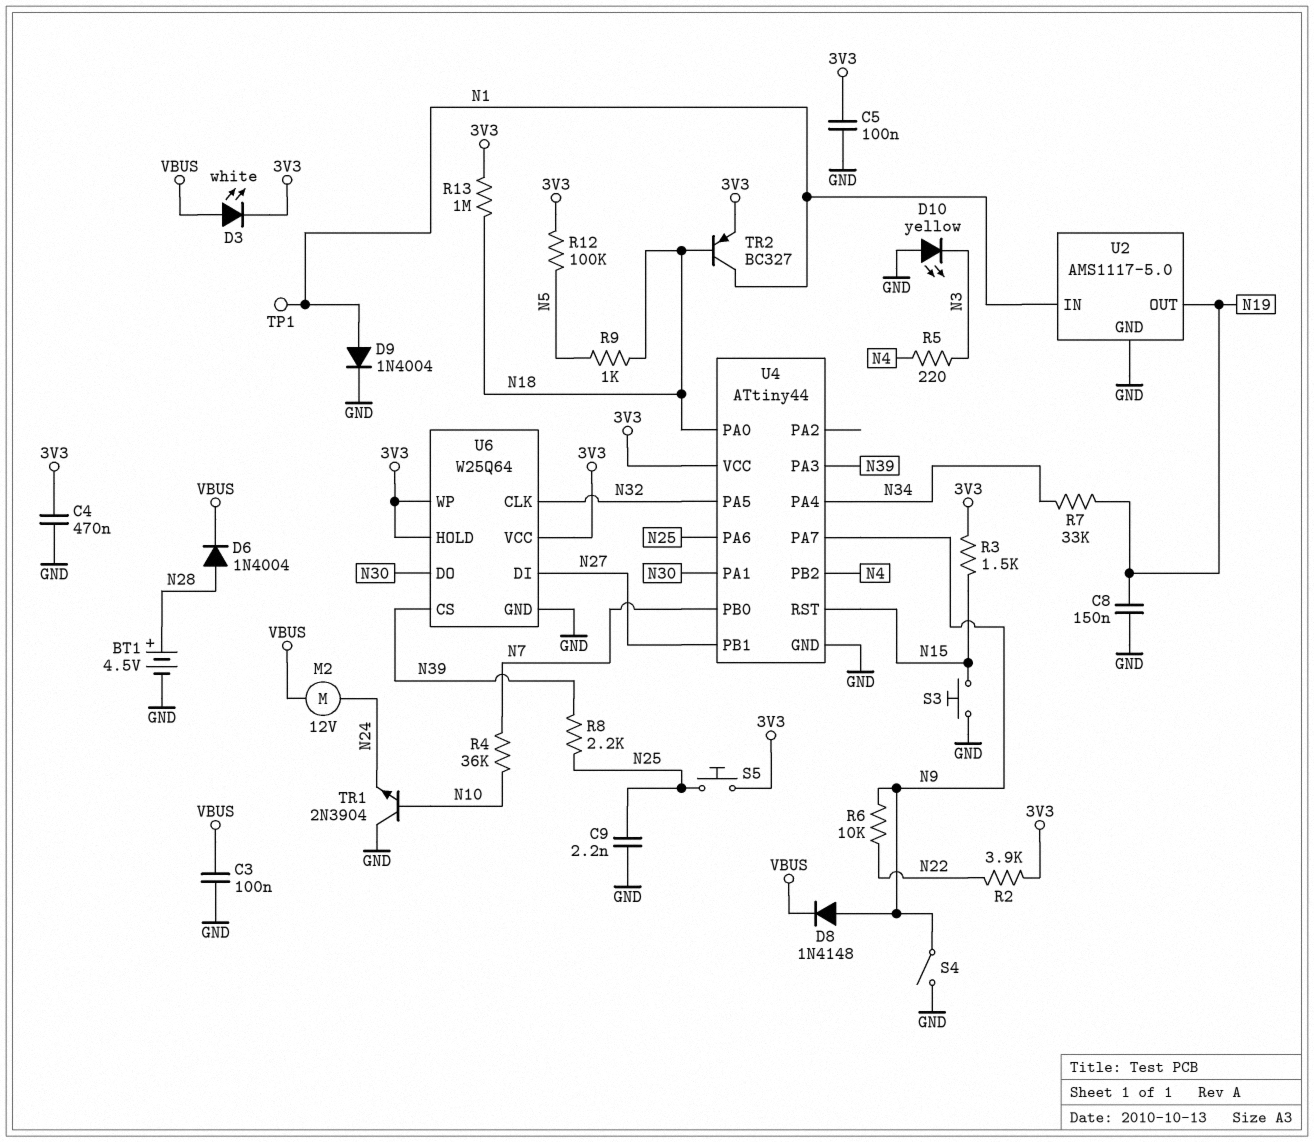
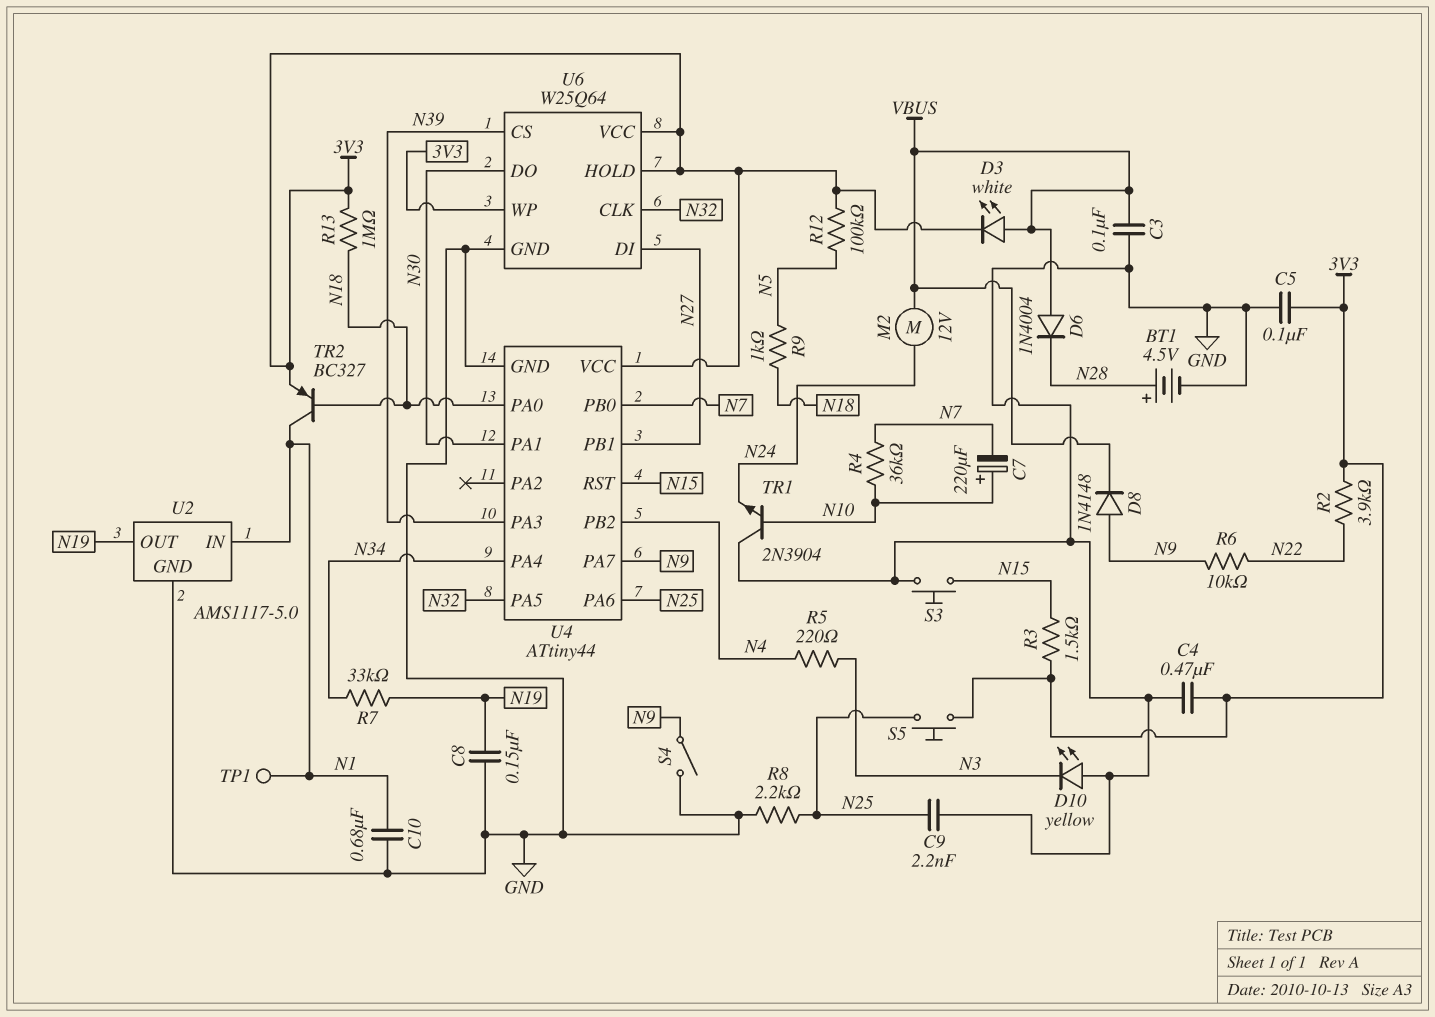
C7: none -> 220uF (plus N10, minus N7)
C10: none -> 680nF (GND, N1)
D6: diode 1N4004 (A N28, K VBUS) -> diode 1N4004 (A VBUS, K N28)
D9: diode 1N4004 (A N1, K GND) -> none
R8: 2.2k (N25, N39) -> 2.2k (GND, N25)

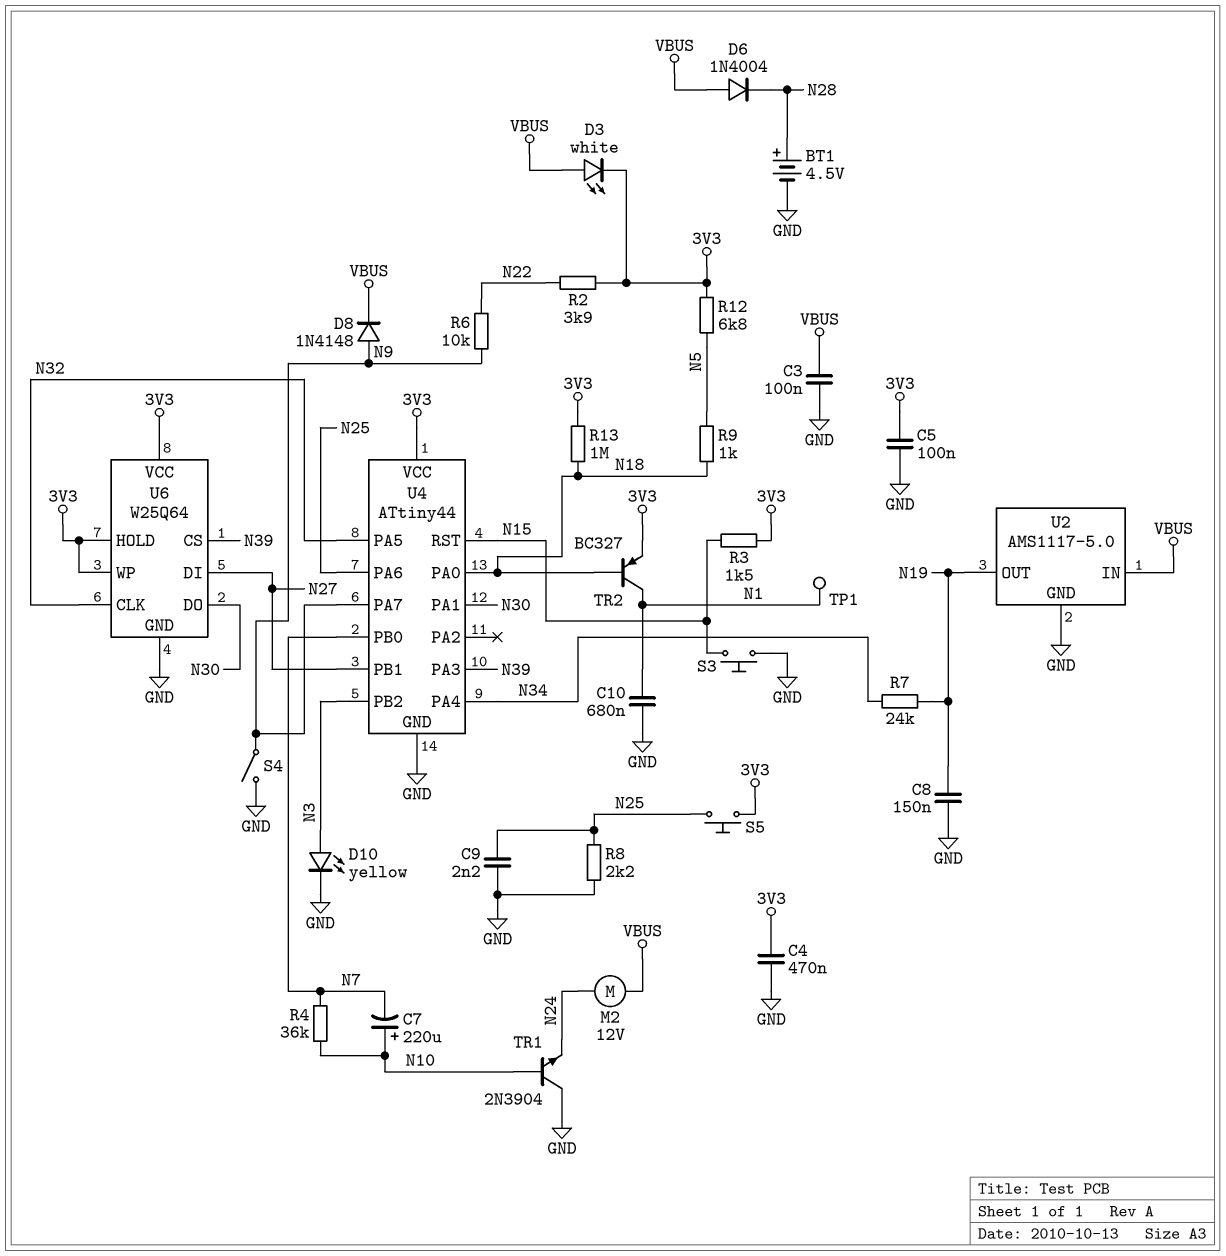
D10: LED yellow (A GND, K N3) -> LED yellow (A N3, K GND)
R5: 220 (N3, N4) -> none
R7: 33k (N19, N34) -> 24k (N19, N34)
R12: 100k (3V3, N5) -> 6.8k (3V3, N5)
U2 pin IN: N1 -> VBUS
U4 pin PB2: N4 -> N3

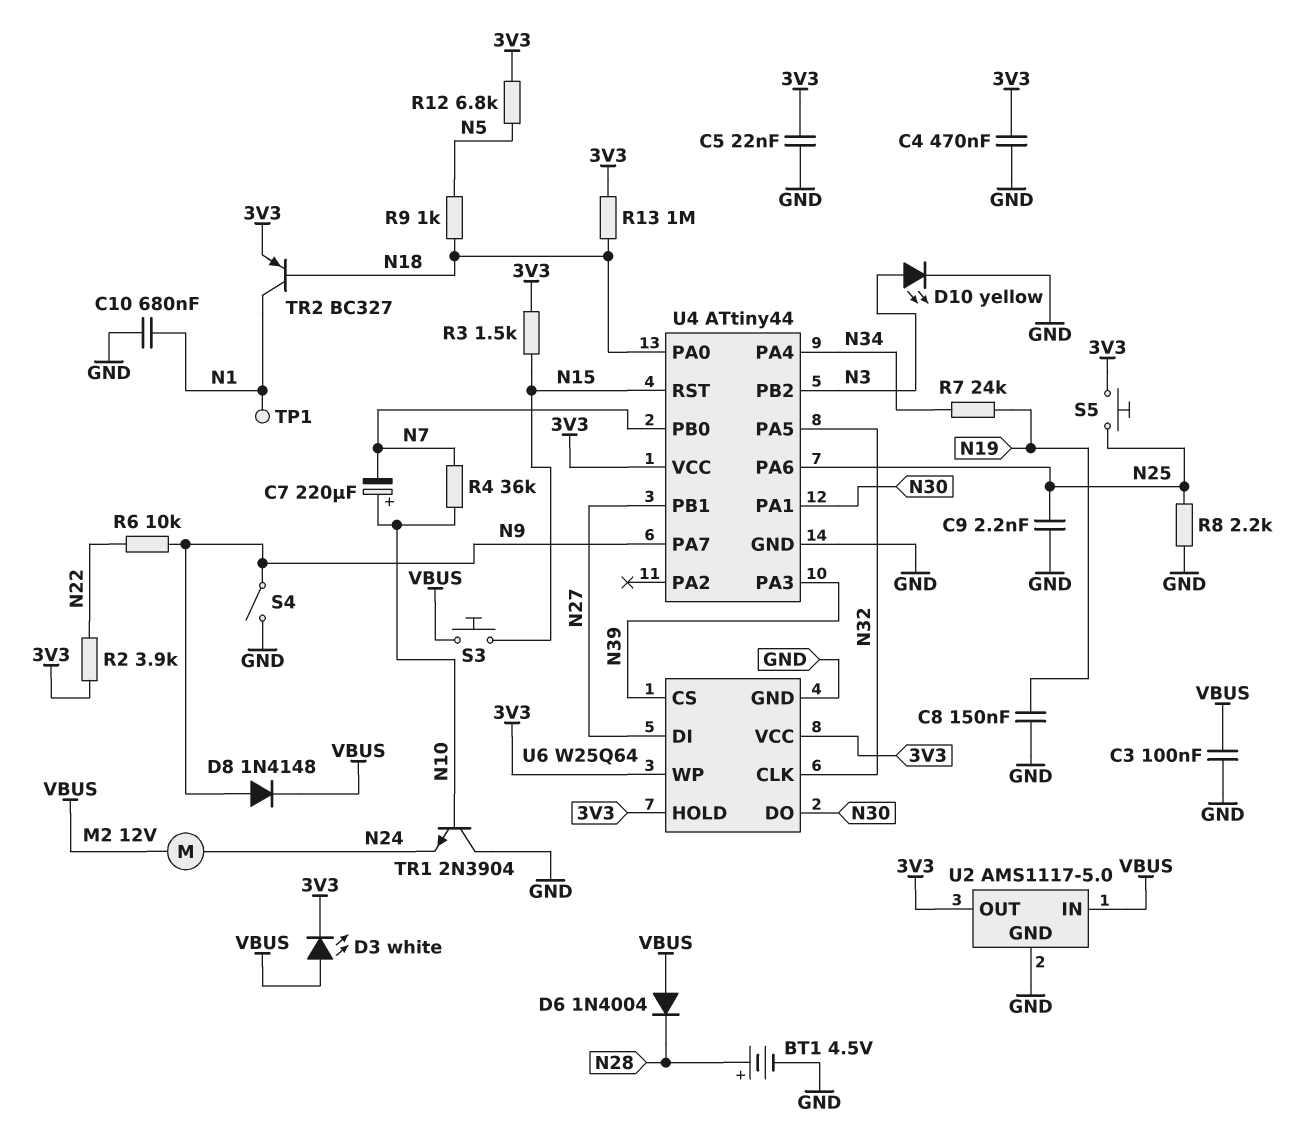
C5: 100nF (3V3, GND) -> 22nF (3V3, GND)
S3: button (GND, N15) -> button (N15, VBUS)
U2 pin OUT: N19 -> 3V3

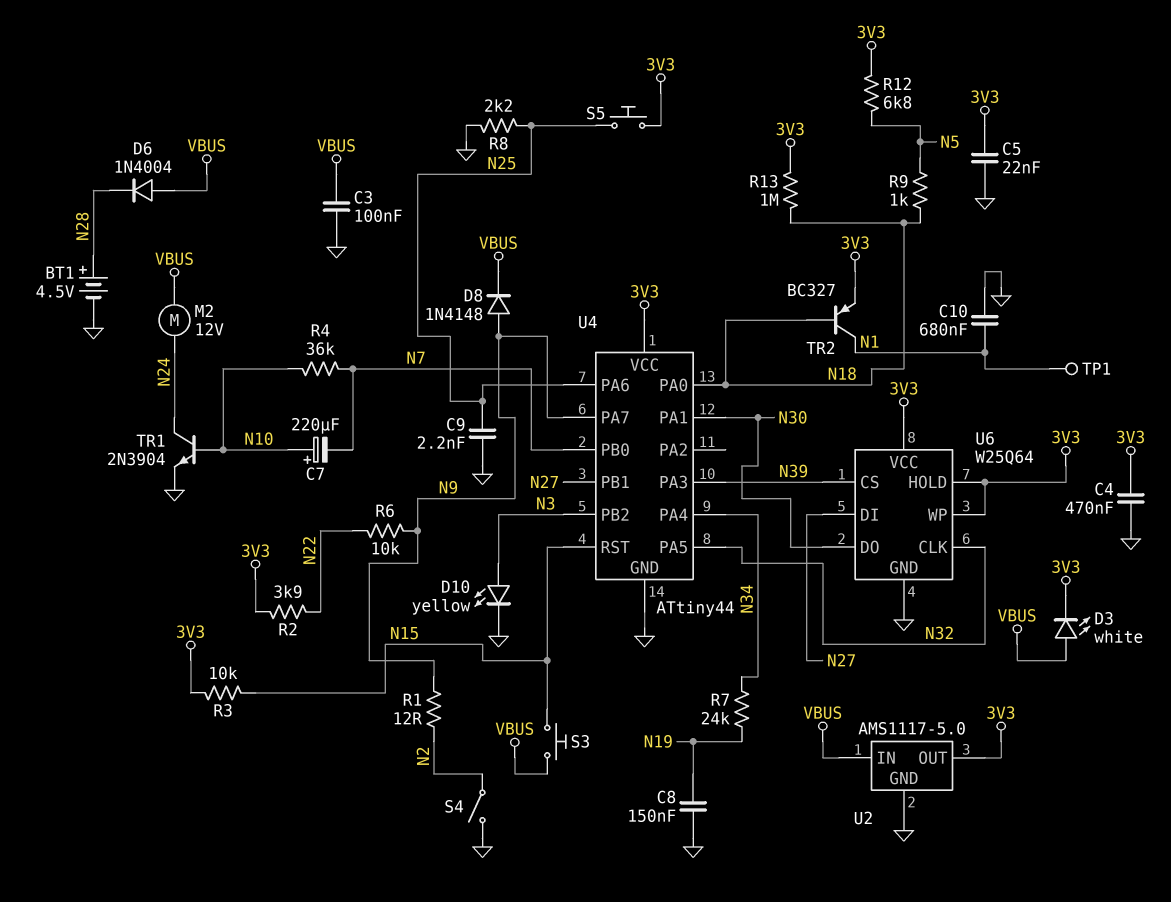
R1: none -> 12 (N2, N9)
R3: 1.5k (3V3, N15) -> 10k (3V3, N15)
S4: switch (GND, N9) -> switch (GND, N2)
TR1: NPN 2N3904 (B N10, C GND, E N24) -> NPN 2N3904 (B N10, C N24, E GND)

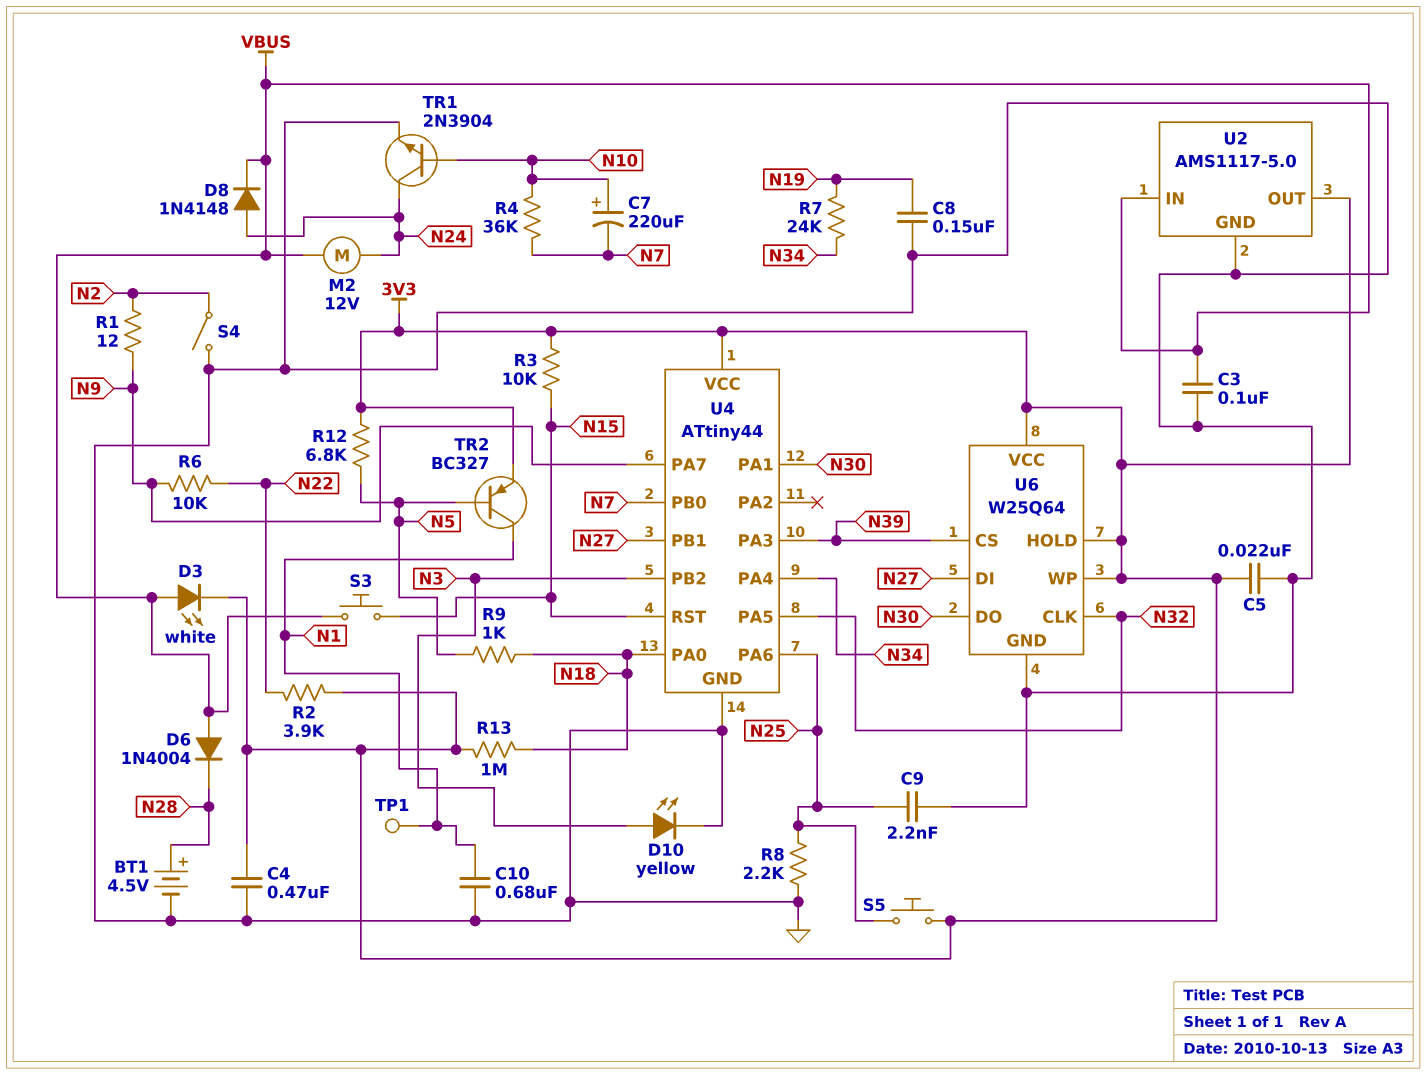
D8: diode 1N4148 (A N9, K VBUS) -> diode 1N4148 (A N24, K VBUS)
TR2: PNP BC327 (B N18, C N1, E 3V3) -> PNP BC327 (B N5, C N1, E 3V3)

